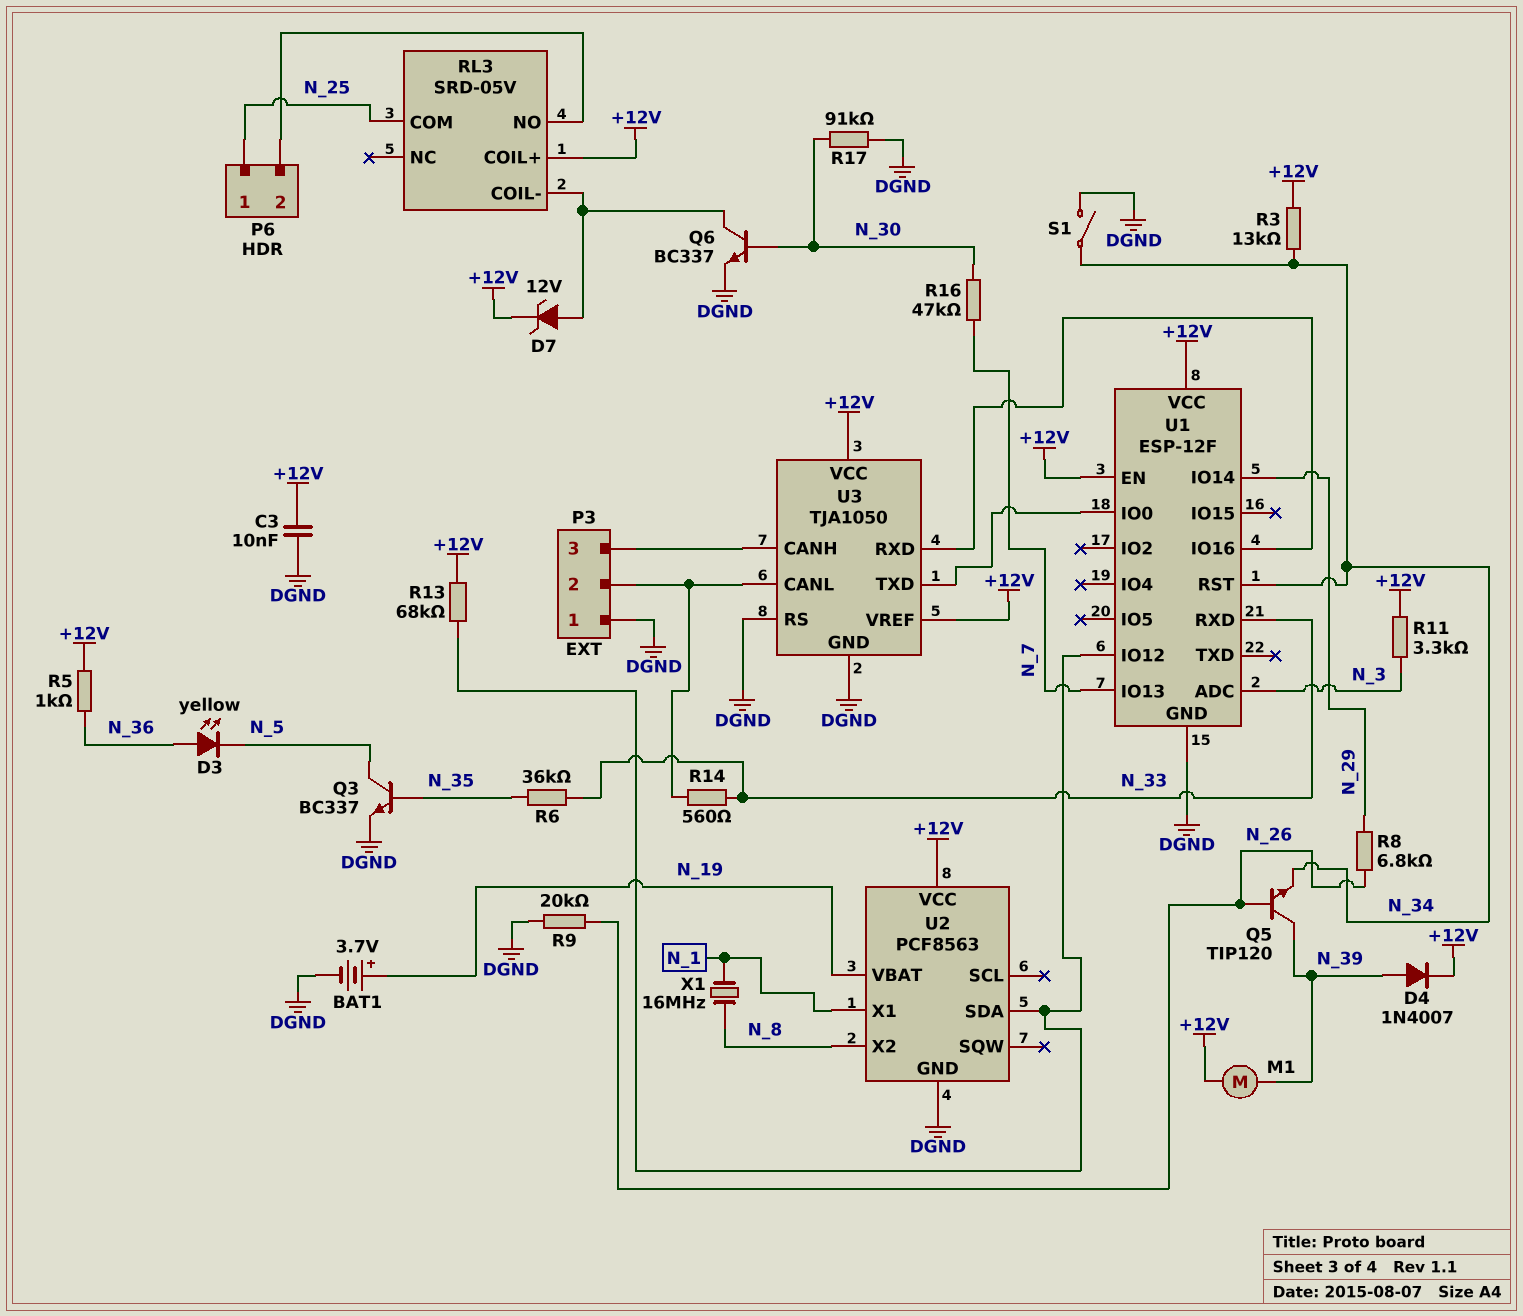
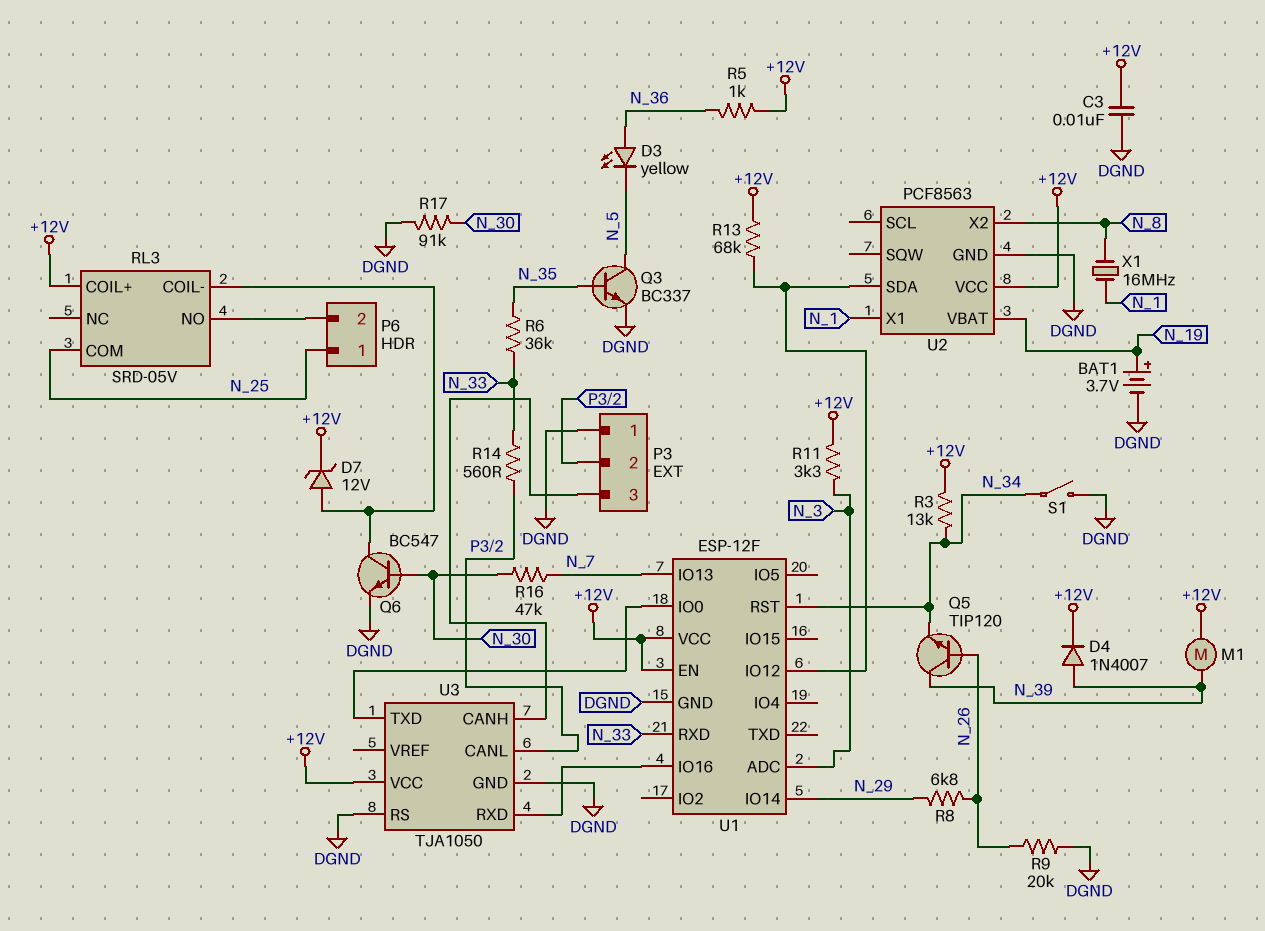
Q6: NPN BC337 (B N_30, C RL3/COIL-, E DGND) -> NPN BC547 (B N_30, C RL3/COIL-, E DGND)
U3 pin VREF: +12V -> none

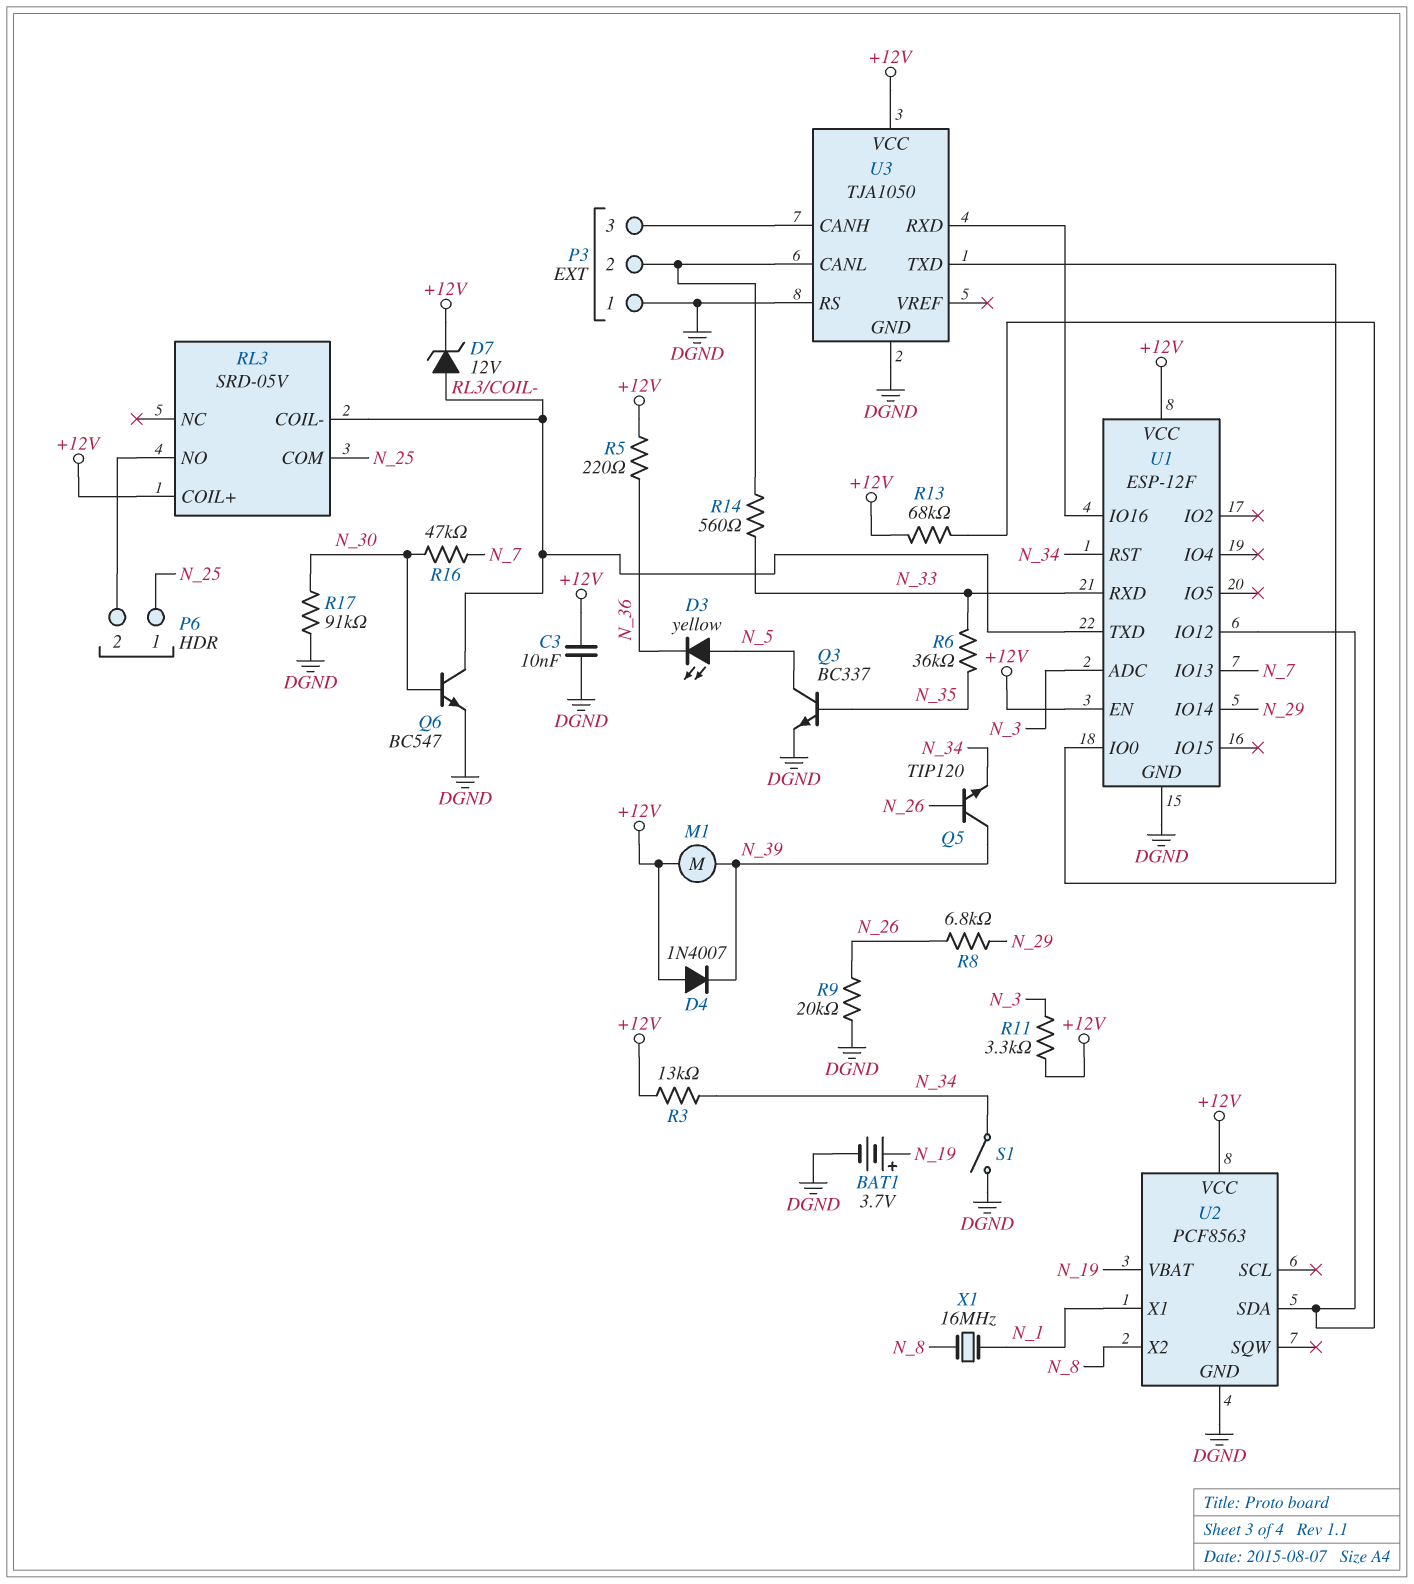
D3: LED yellow (A N_36, K N_5) -> LED yellow (A N_5, K N_36)
D4: diode 1N4007 (A N_39, K +12V) -> diode 1N4007 (A +12V, K N_39)
R5: 1k (+12V, N_36) -> 220 (+12V, N_36)
U1 pin TXD: none -> RL3/COIL-

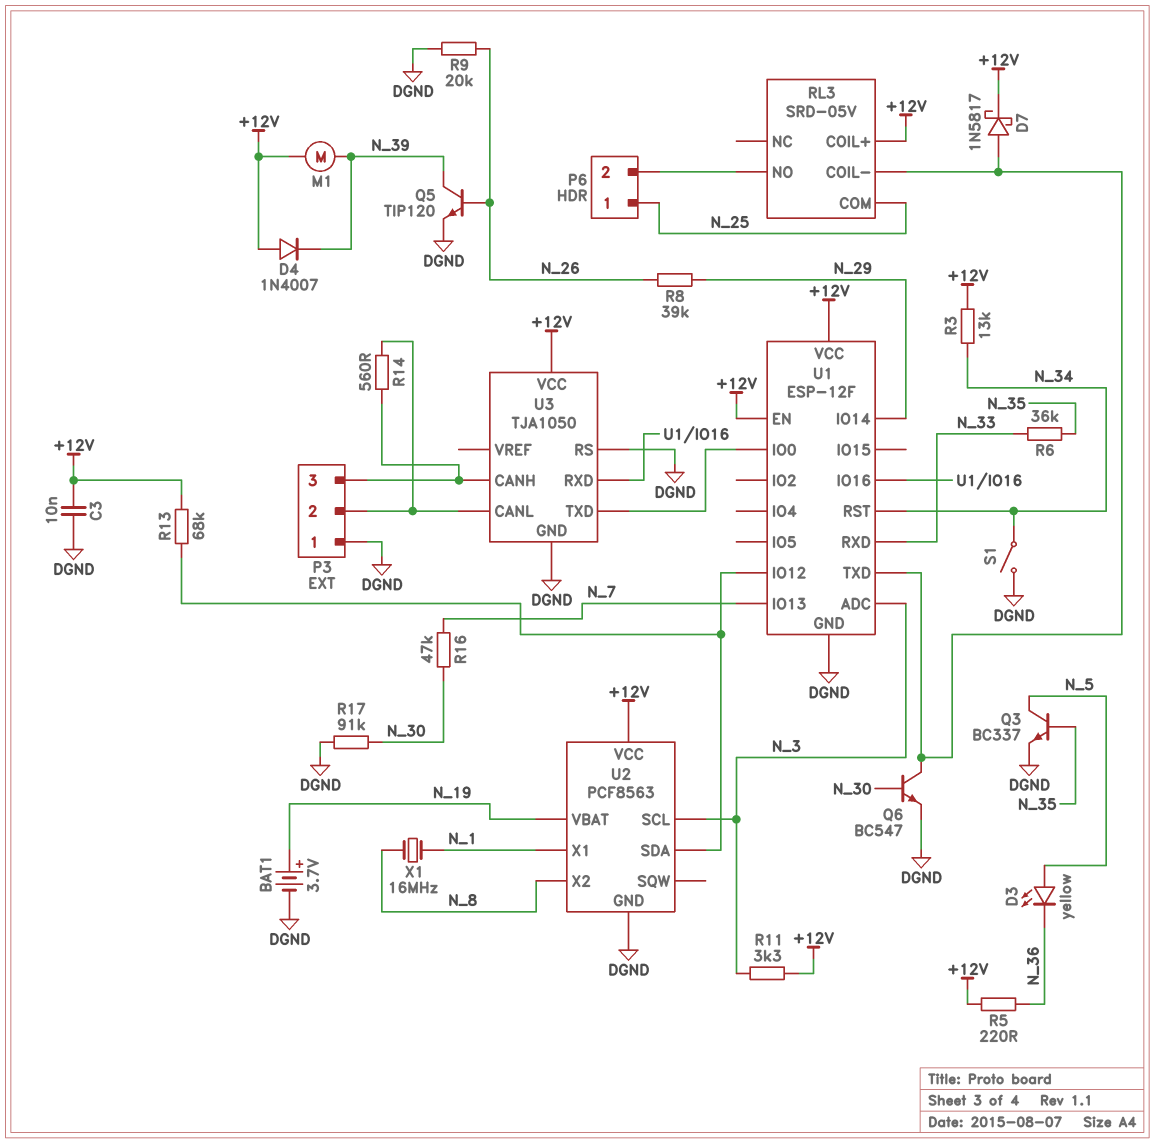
D7: zener 12V (A RL3/COIL-, K +12V) -> schottky 1N5817 (A RL3/COIL-, K +12V)
Q5: NPN TIP120 (B N_26, C N_39, E N_34) -> NPN TIP120 (B N_26, C N_39, E DGND)
R8: 6.8k (N_26, N_29) -> 39k (N_26, N_29)
R14: 560 (N_33, P3/2) -> 560 (P3/2, P3/3)
U2 pin SCL: none -> N_3

